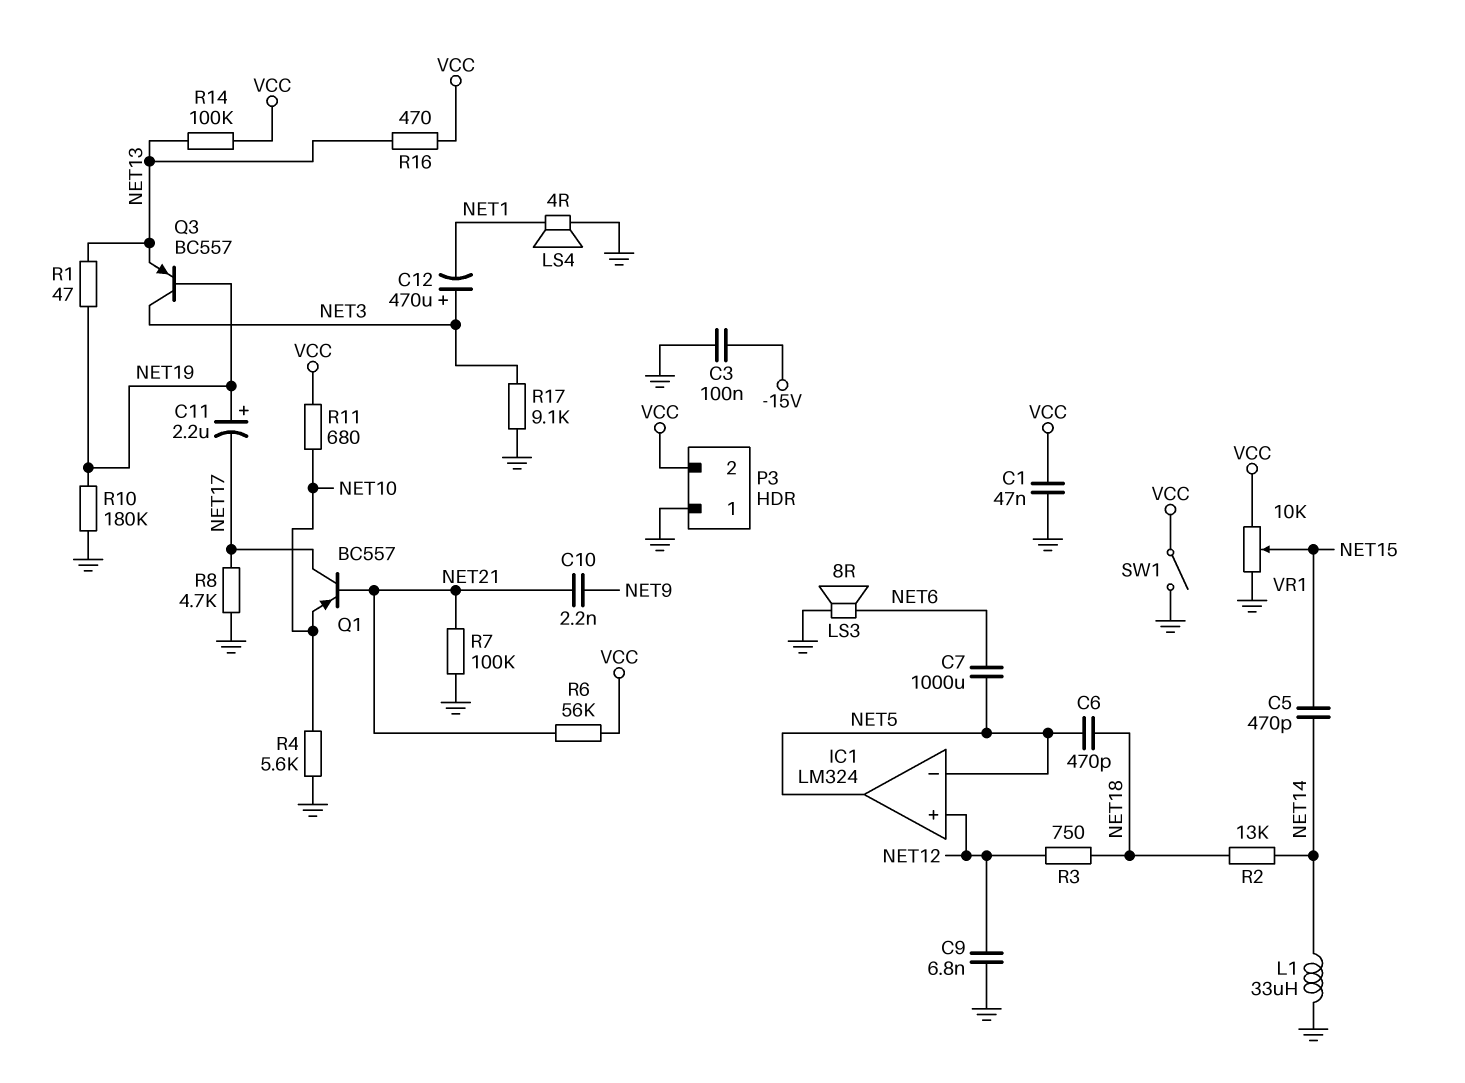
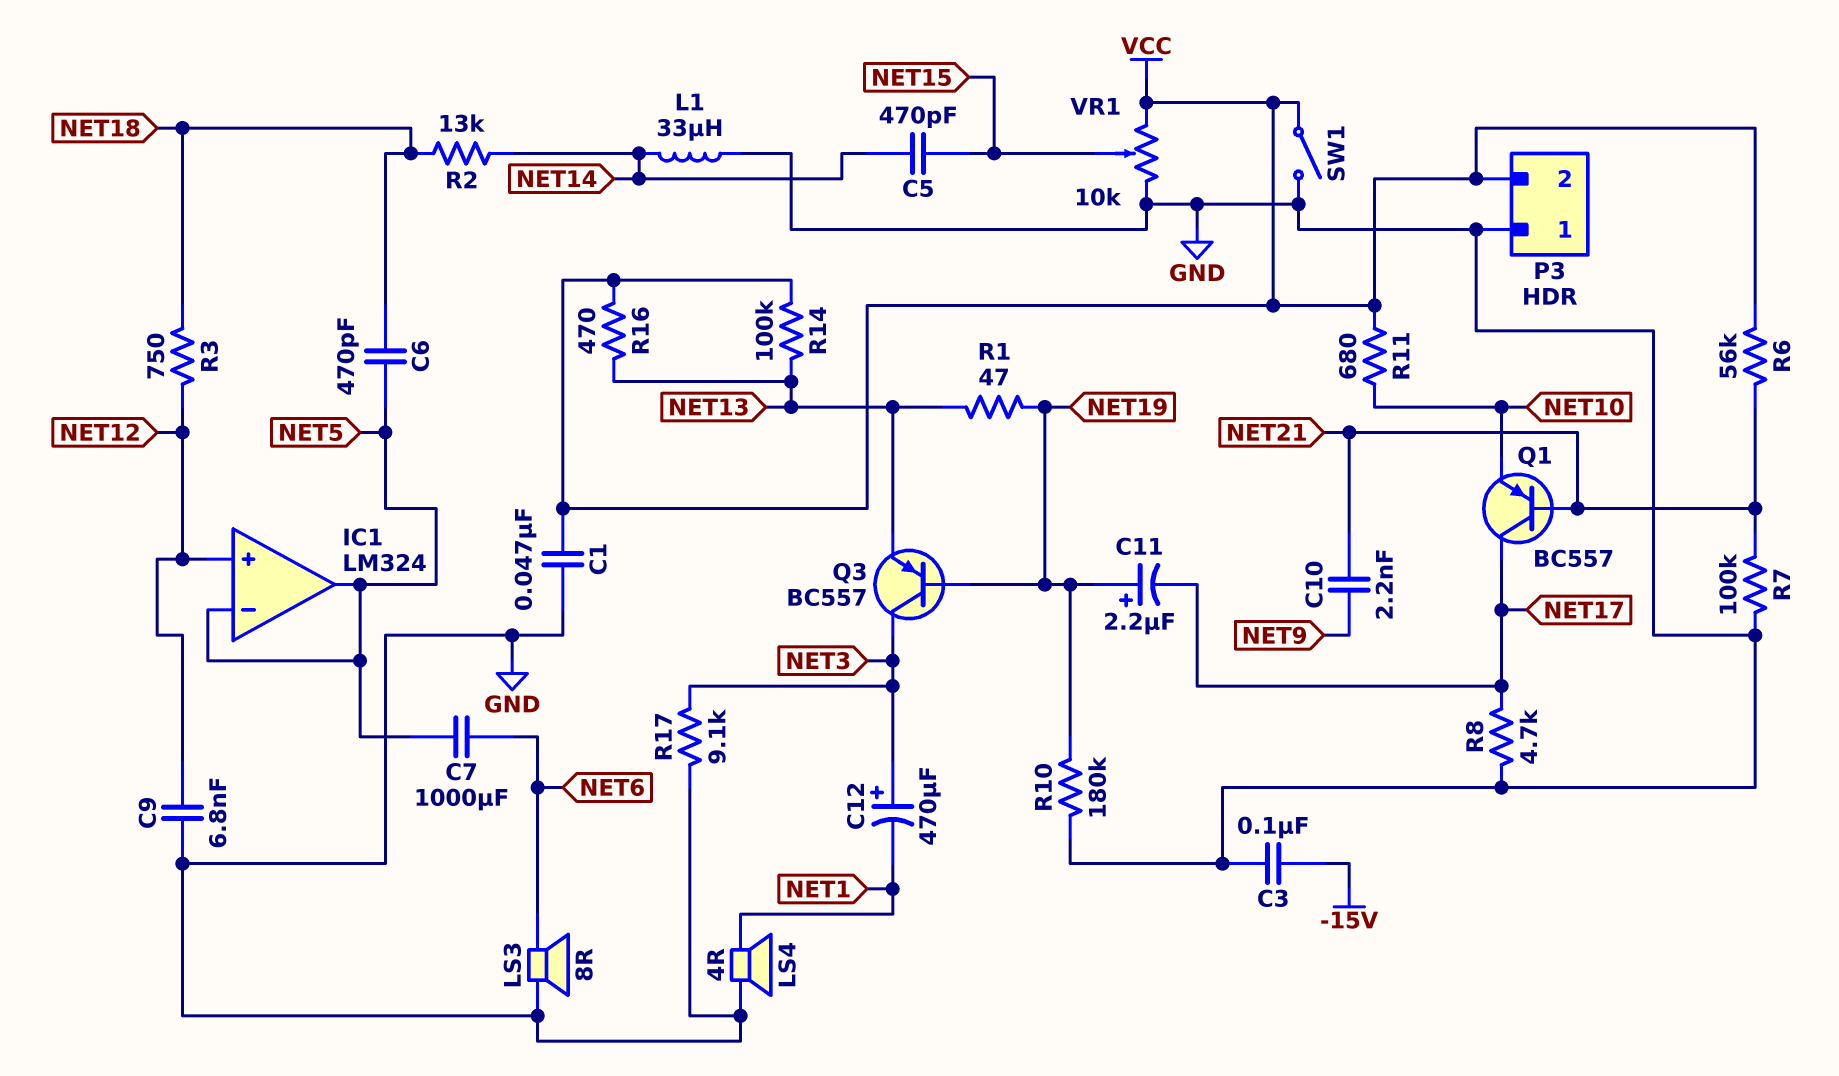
R4: 5.6k (GND, NET10) -> none

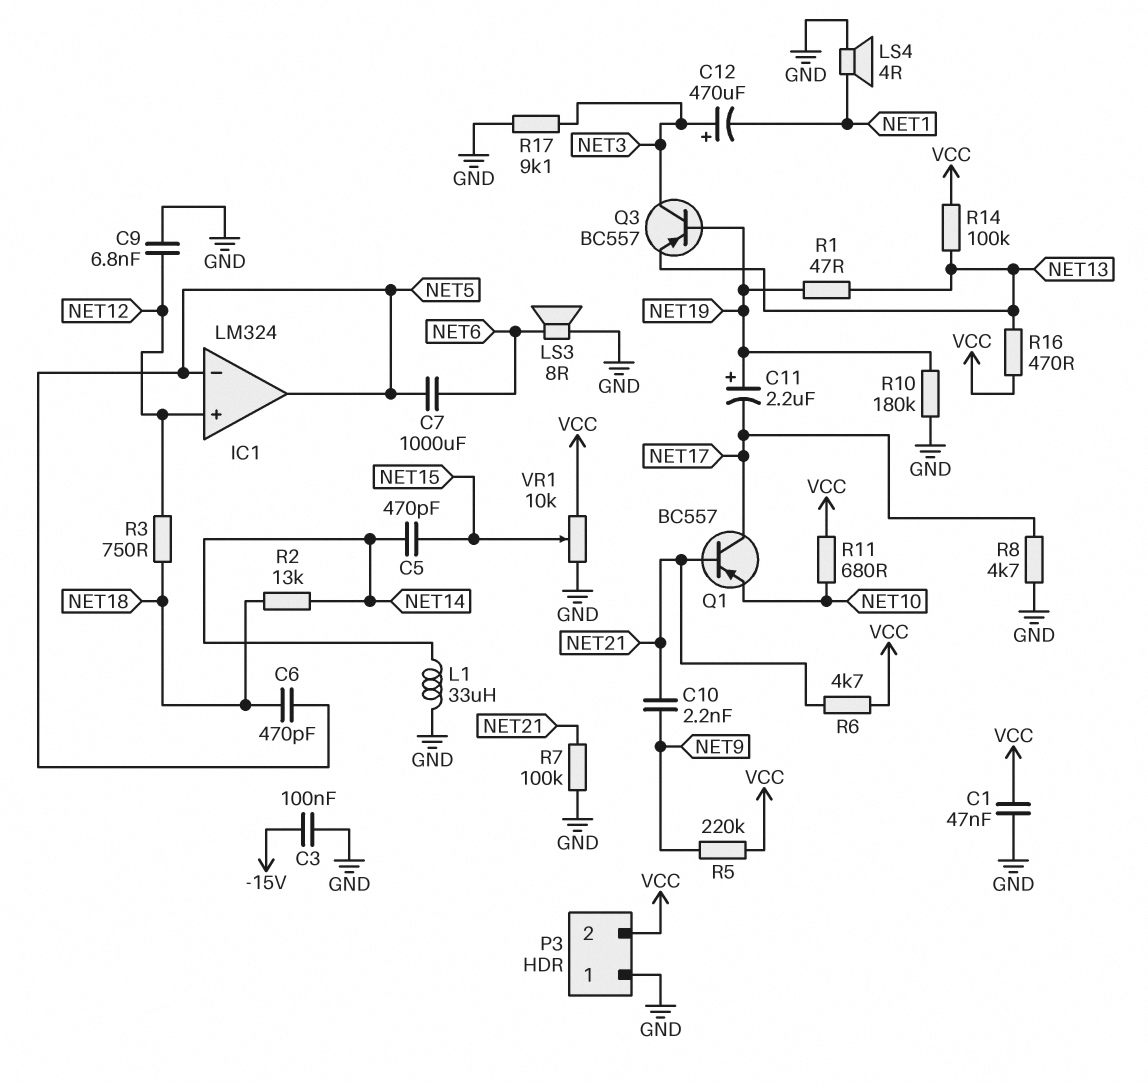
R5: none -> 220k (NET9, VCC)
R6: 56k (NET21, VCC) -> 4.7k (NET21, VCC)
SW1: switch (GND, VCC) -> none

